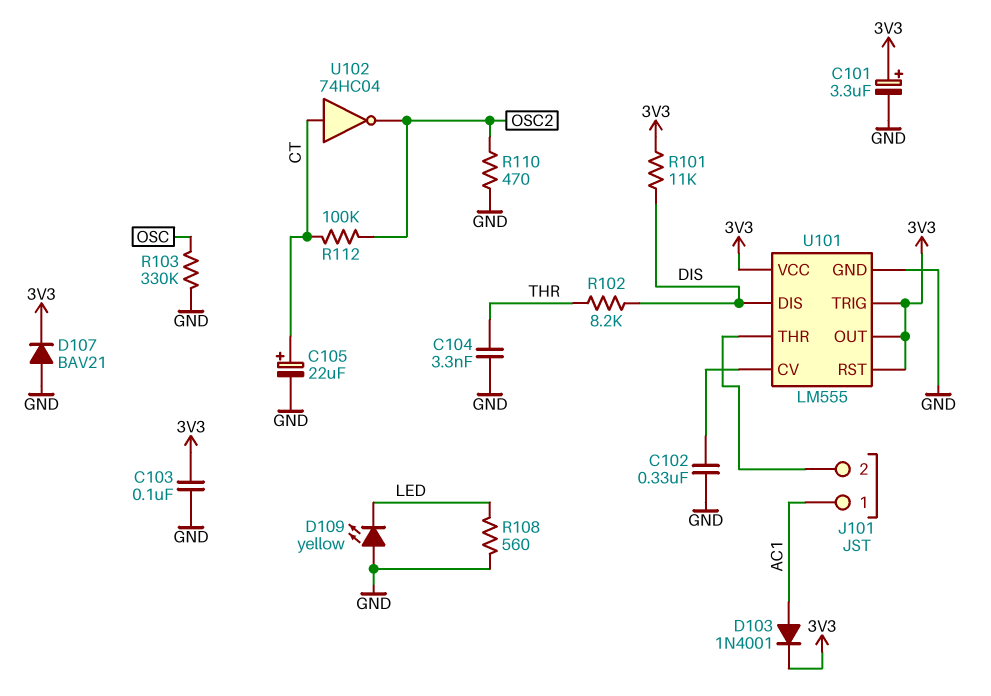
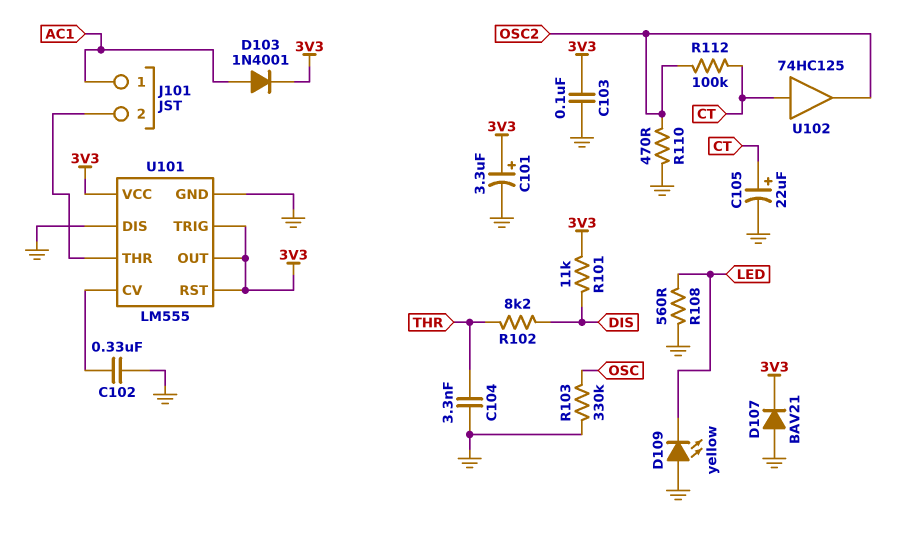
U101 pin DIS: DIS -> GND
U102: NOT 74HC04 (in CT, out OSC2) -> buffer 74HC125 (in CT, out OSC2)

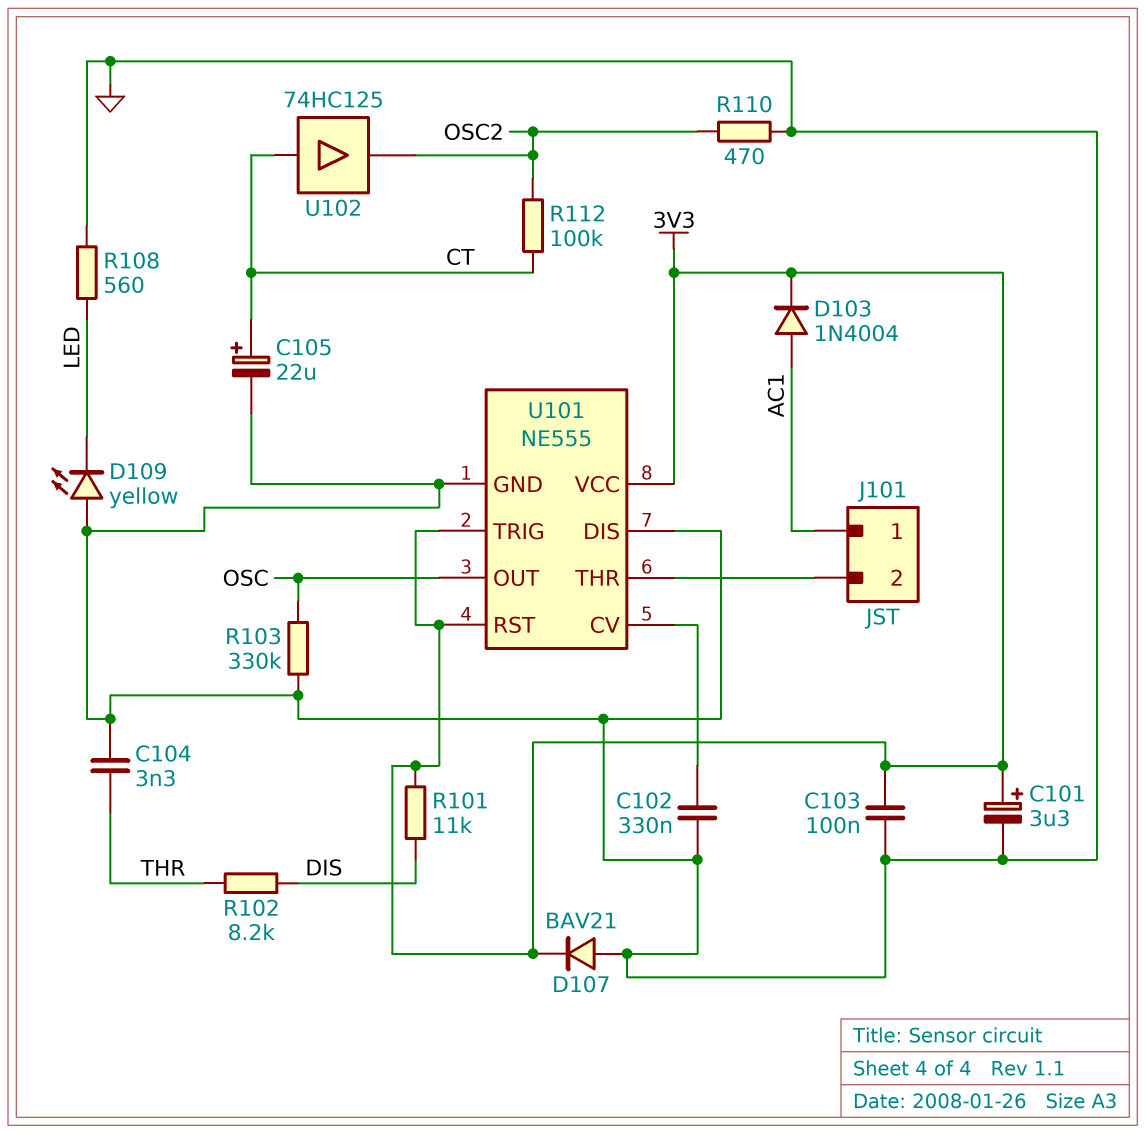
D103: diode 1N4001 (A AC1, K 3V3) -> diode 1N4004 (A AC1, K 3V3)
U101: LM555 -> NE555
U101 pin OUT: 3V3 -> OSC

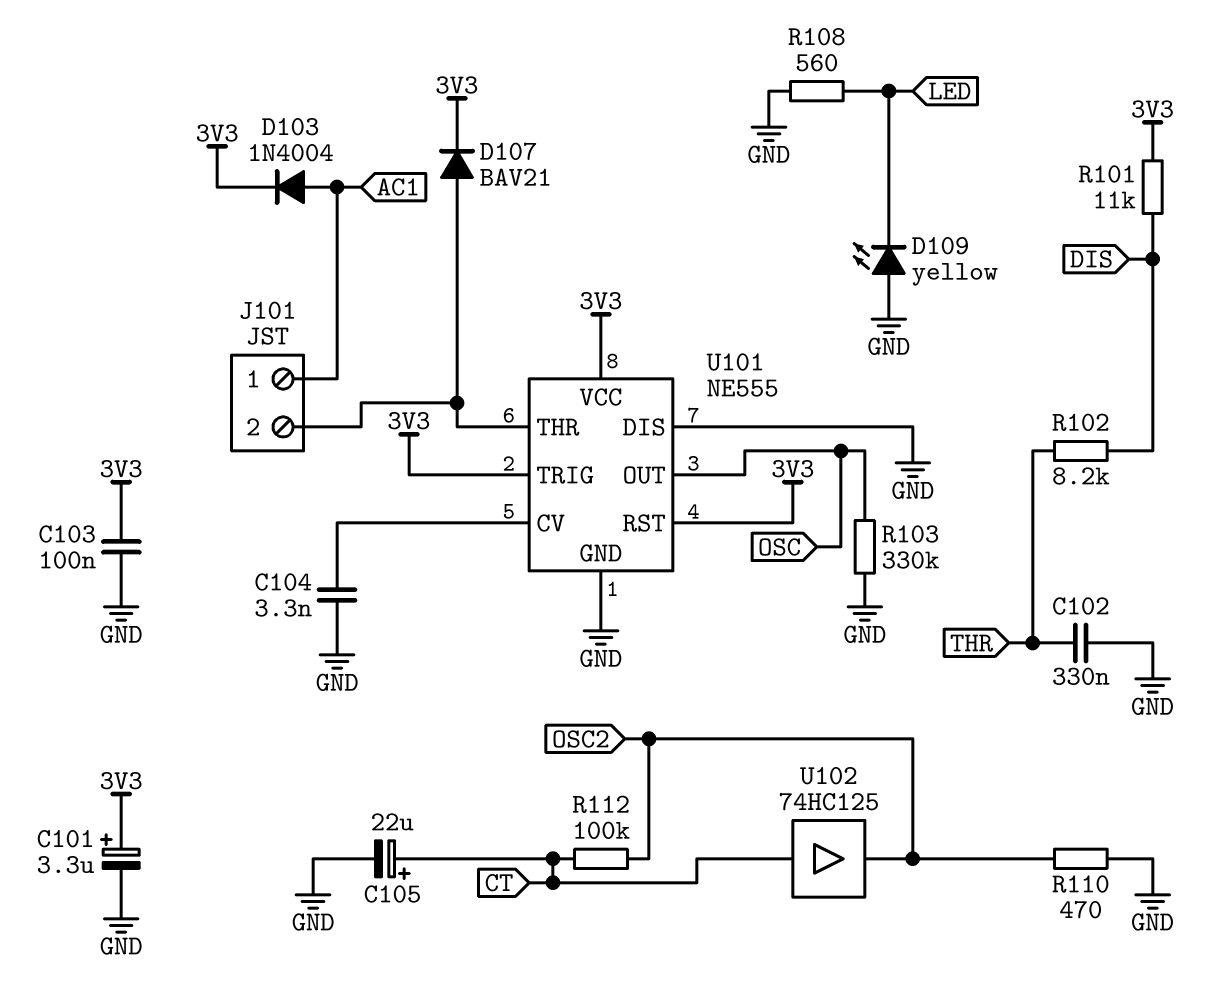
C102: 330nF (GND, U101/CV) -> 330nF (GND, THR)
C104: 3.3nF (GND, THR) -> 3.3nF (GND, U101/CV)
D107: diode BAV21 (A GND, K 3V3) -> diode BAV21 (A J101/2, K 3V3)

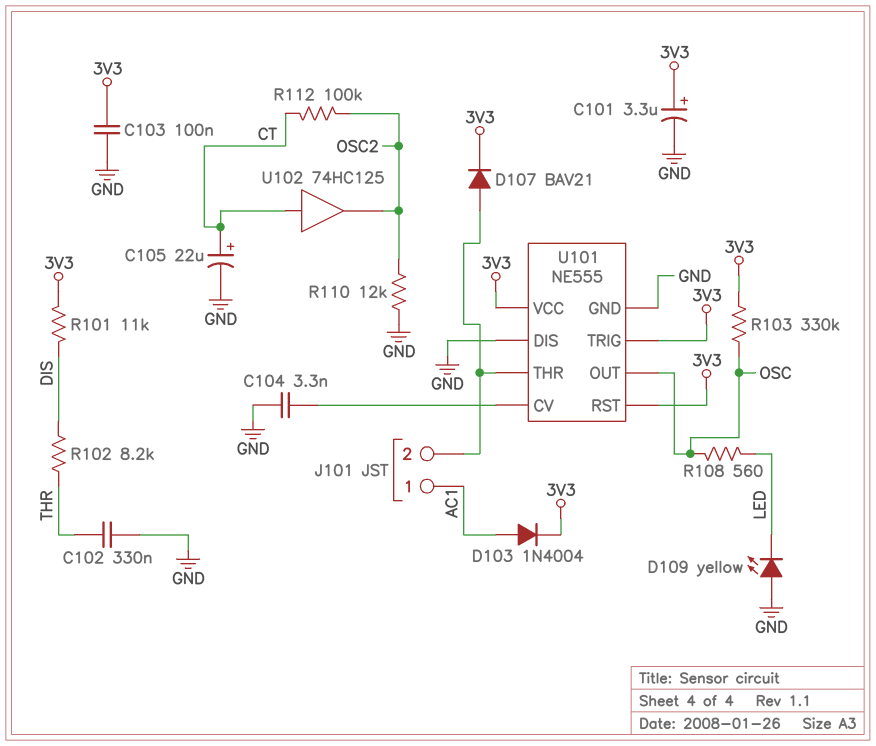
R103: 330k (GND, OSC) -> 330k (3V3, OSC)
R108: 560 (GND, LED) -> 560 (LED, OSC)
R110: 470 (GND, OSC2) -> 12k (GND, OSC2)

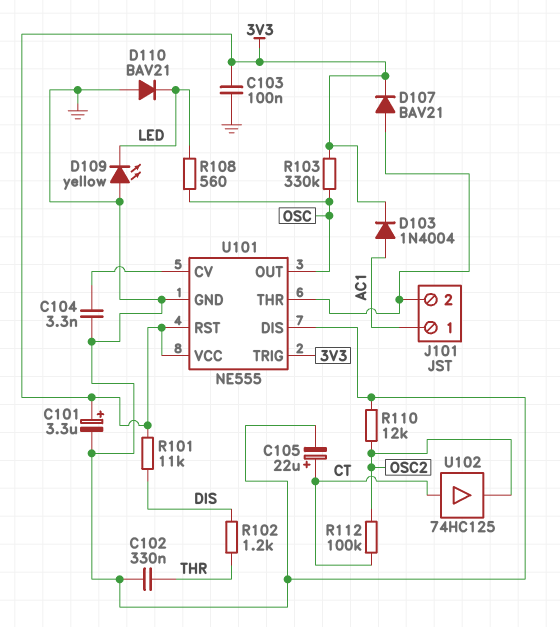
D110: none -> diode BAV21 (A GND, K LED)
R102: 8.2k (DIS, THR) -> 1.2k (DIS, THR)

